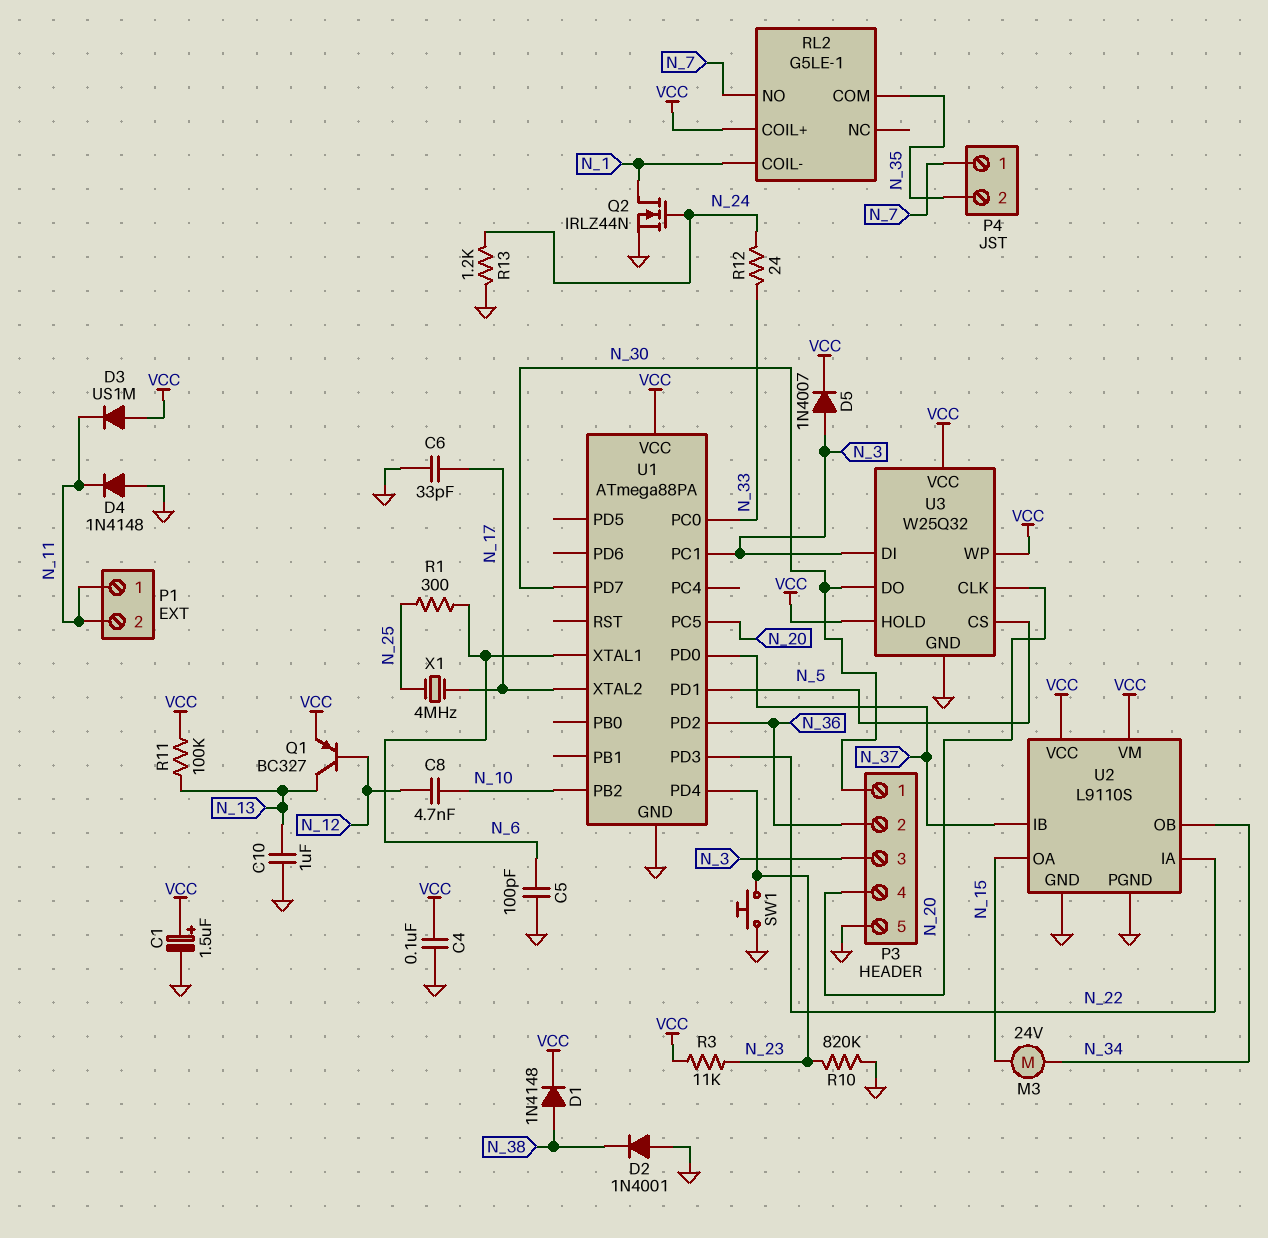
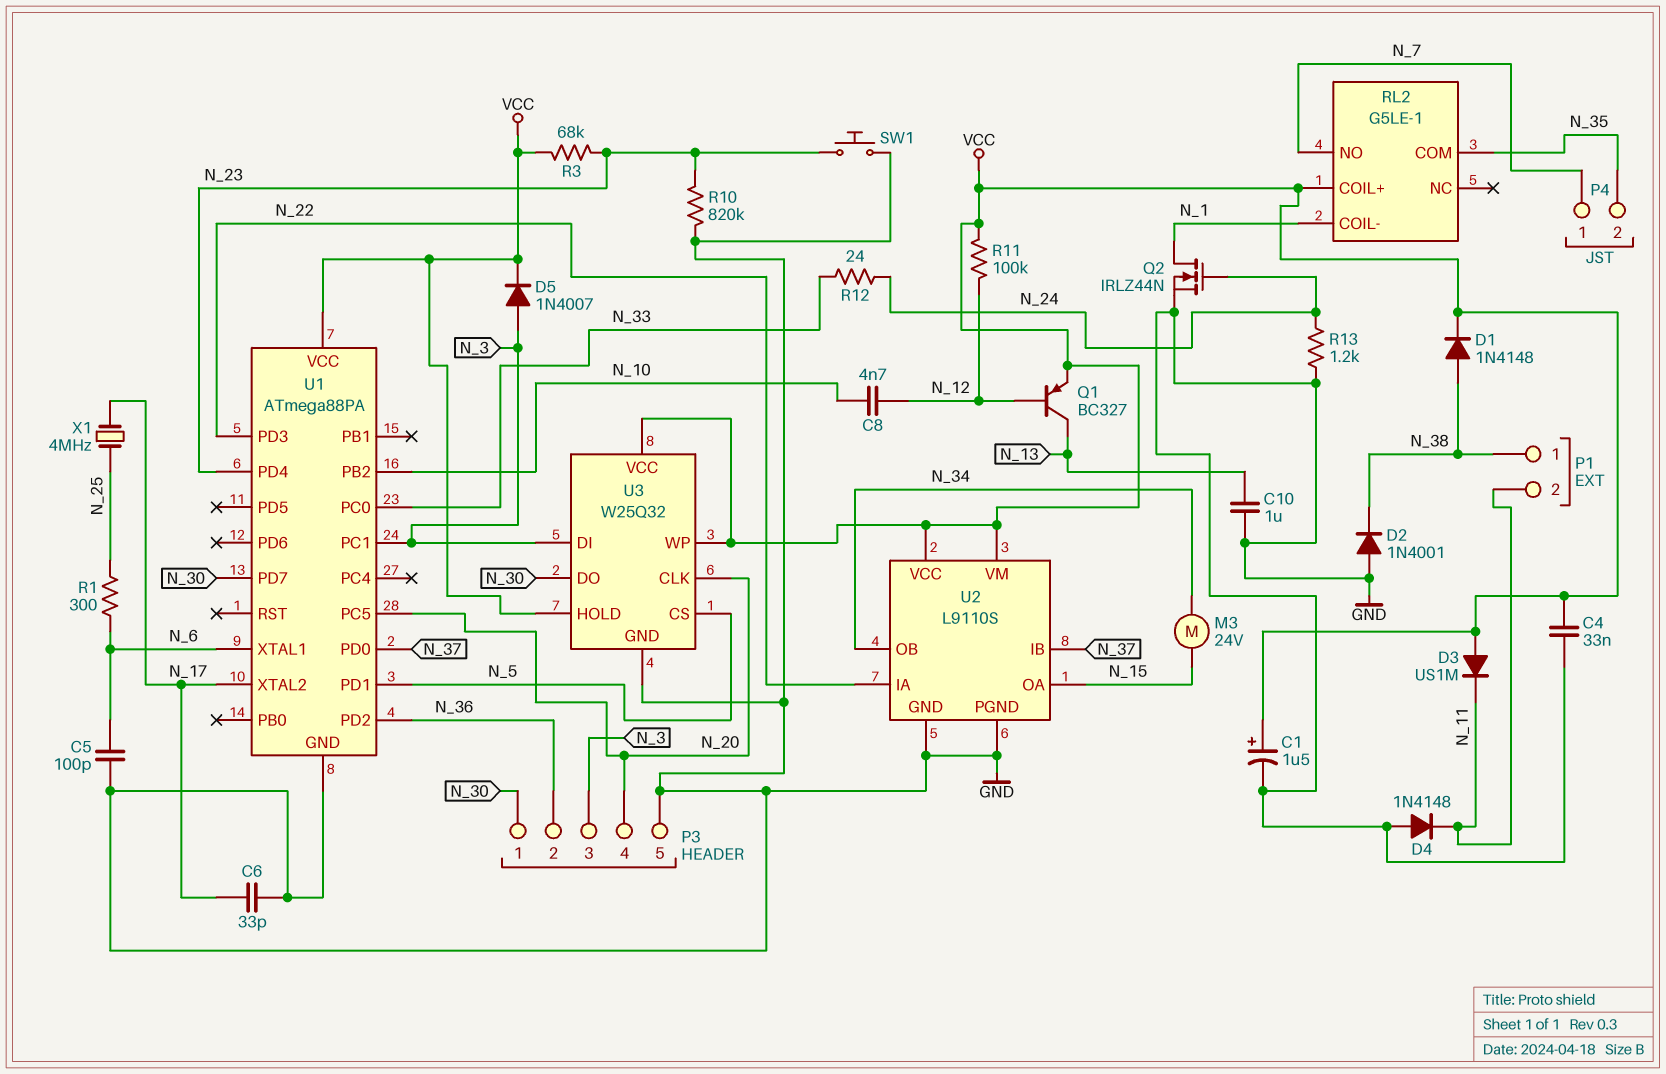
C4: 100nF (GND, VCC) -> 33nF (GND, VCC)
P1 pin 1: N_11 -> N_38
R3: 11k (N_23, VCC) -> 68k (N_23, VCC)
R11: 100k (N_13, VCC) -> 100k (N_12, VCC)

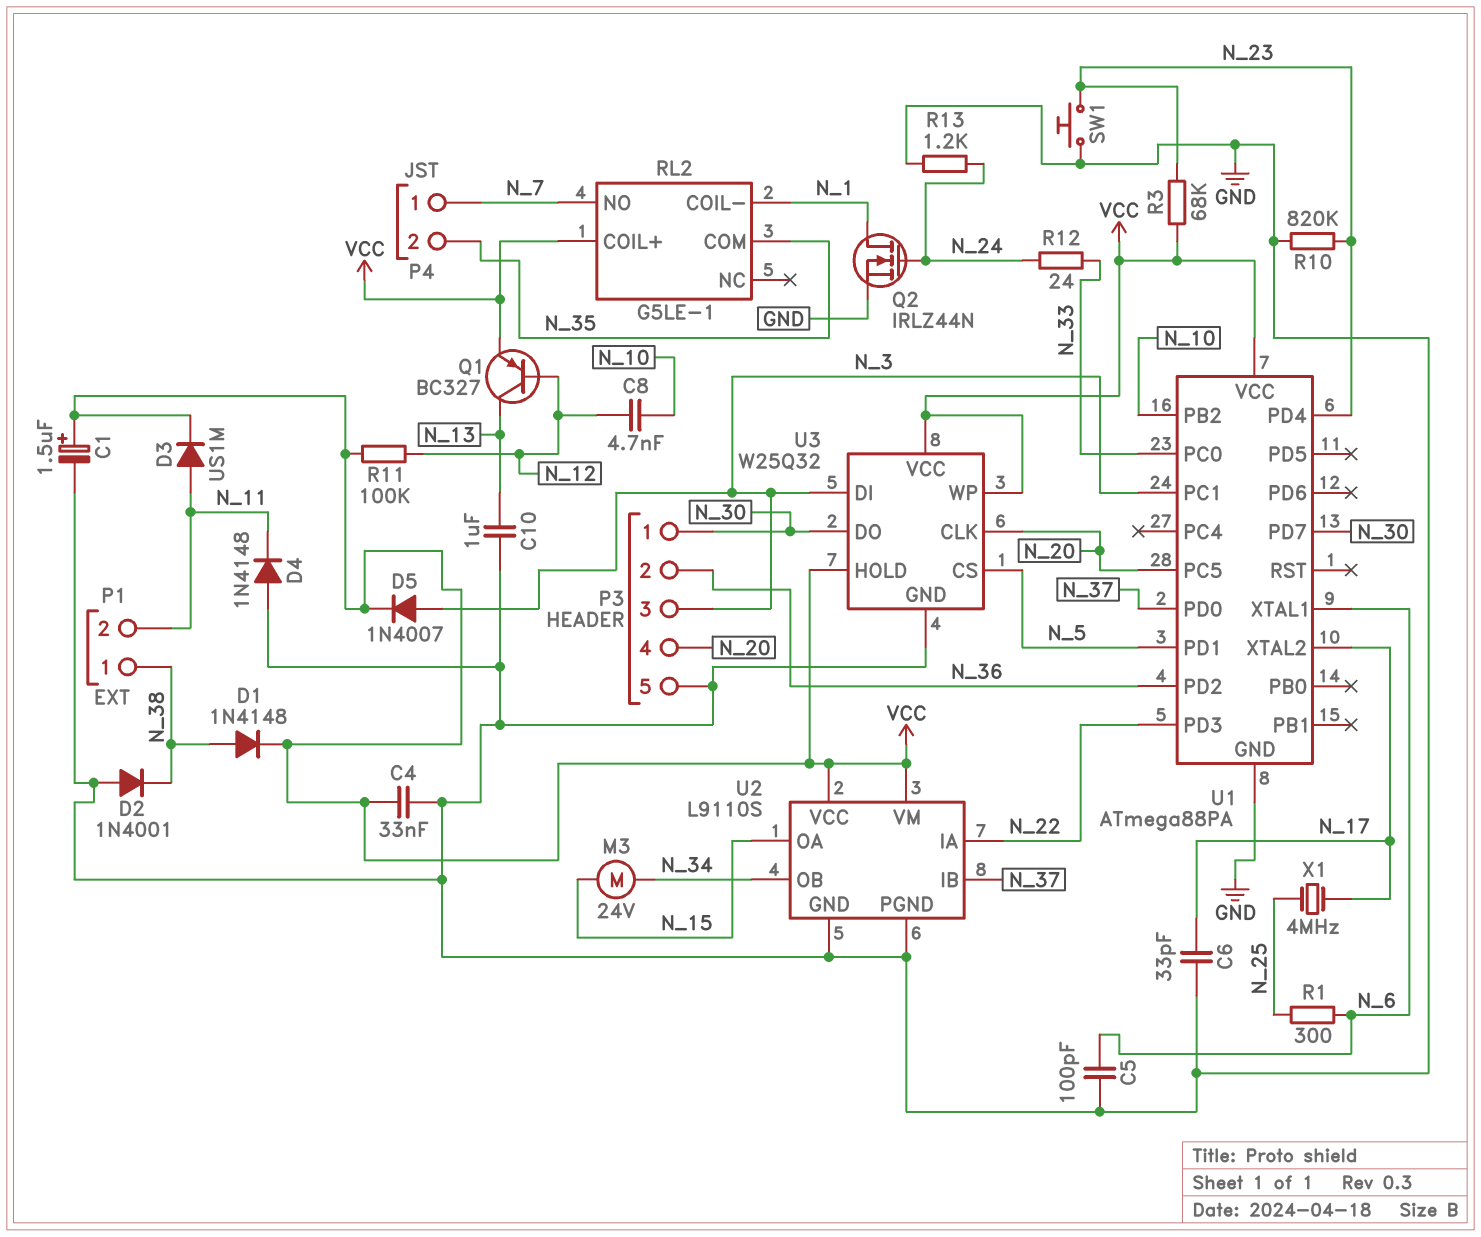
D3: diode US1M (A VCC, K N_11) -> diode US1M (A N_11, K VCC)

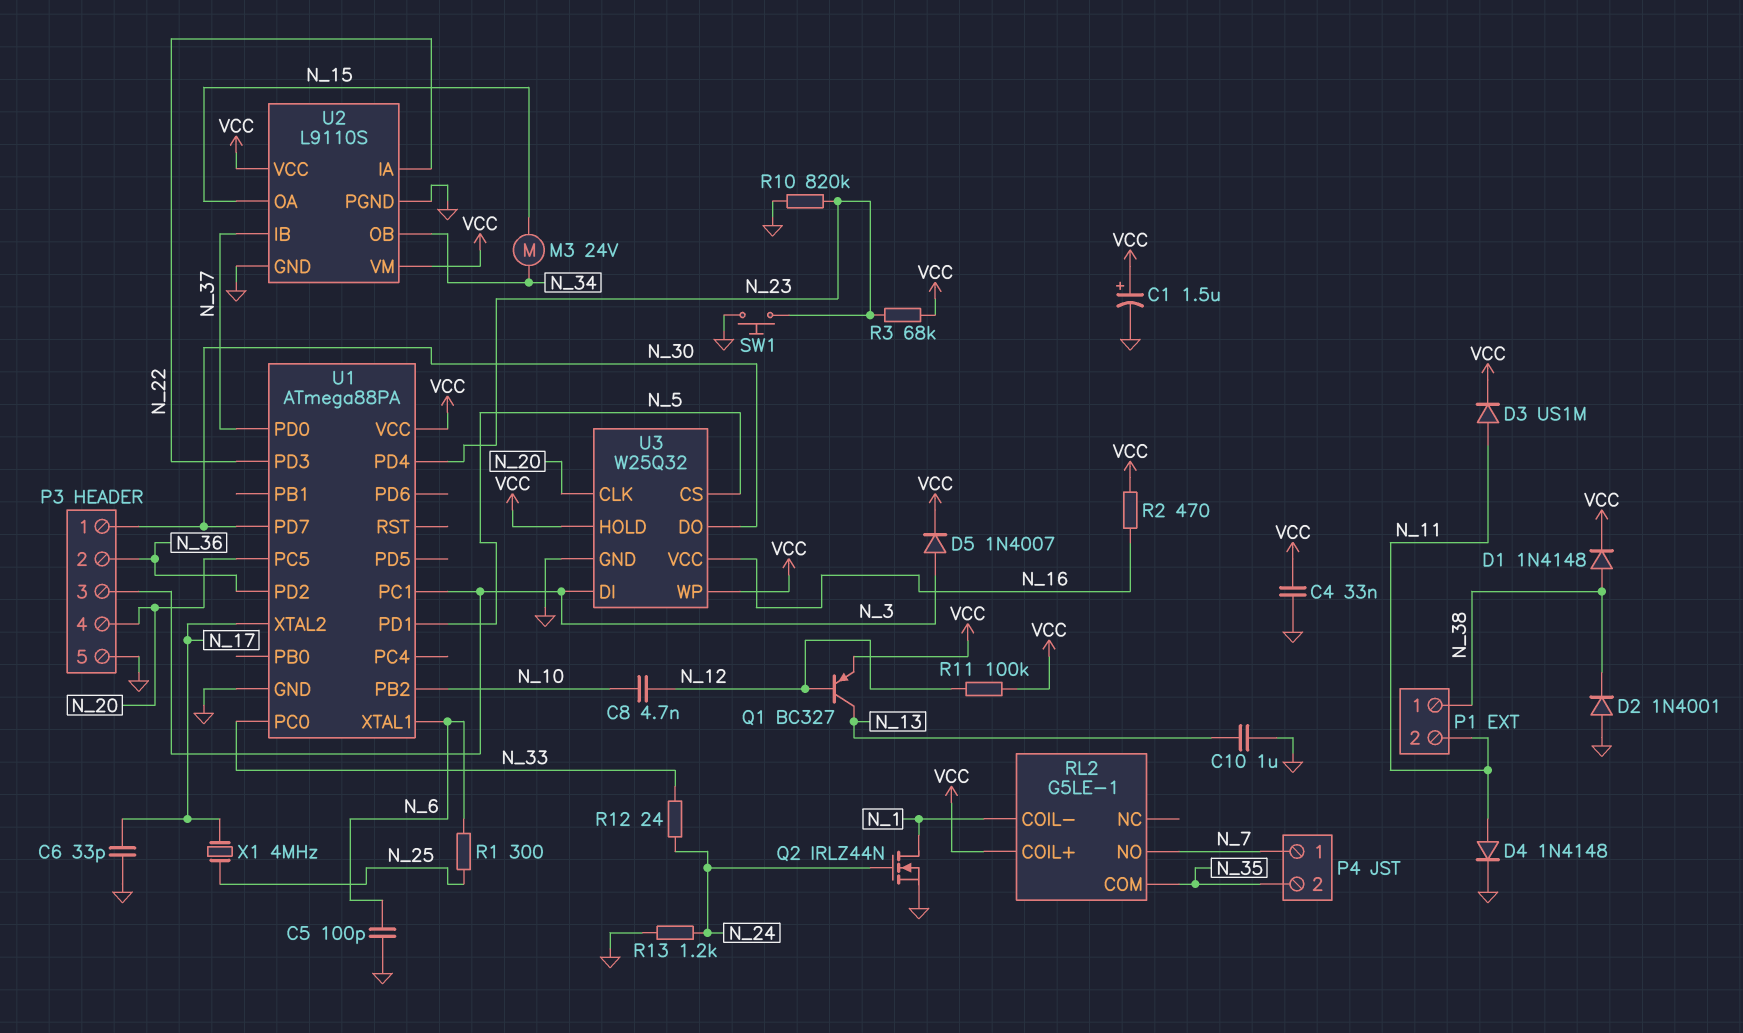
D4: diode 1N4148 (A GND, K N_11) -> diode 1N4148 (A N_11, K GND)
R2: none -> 470 (N_16, VCC)
U3 pin VCC: VCC -> N_16

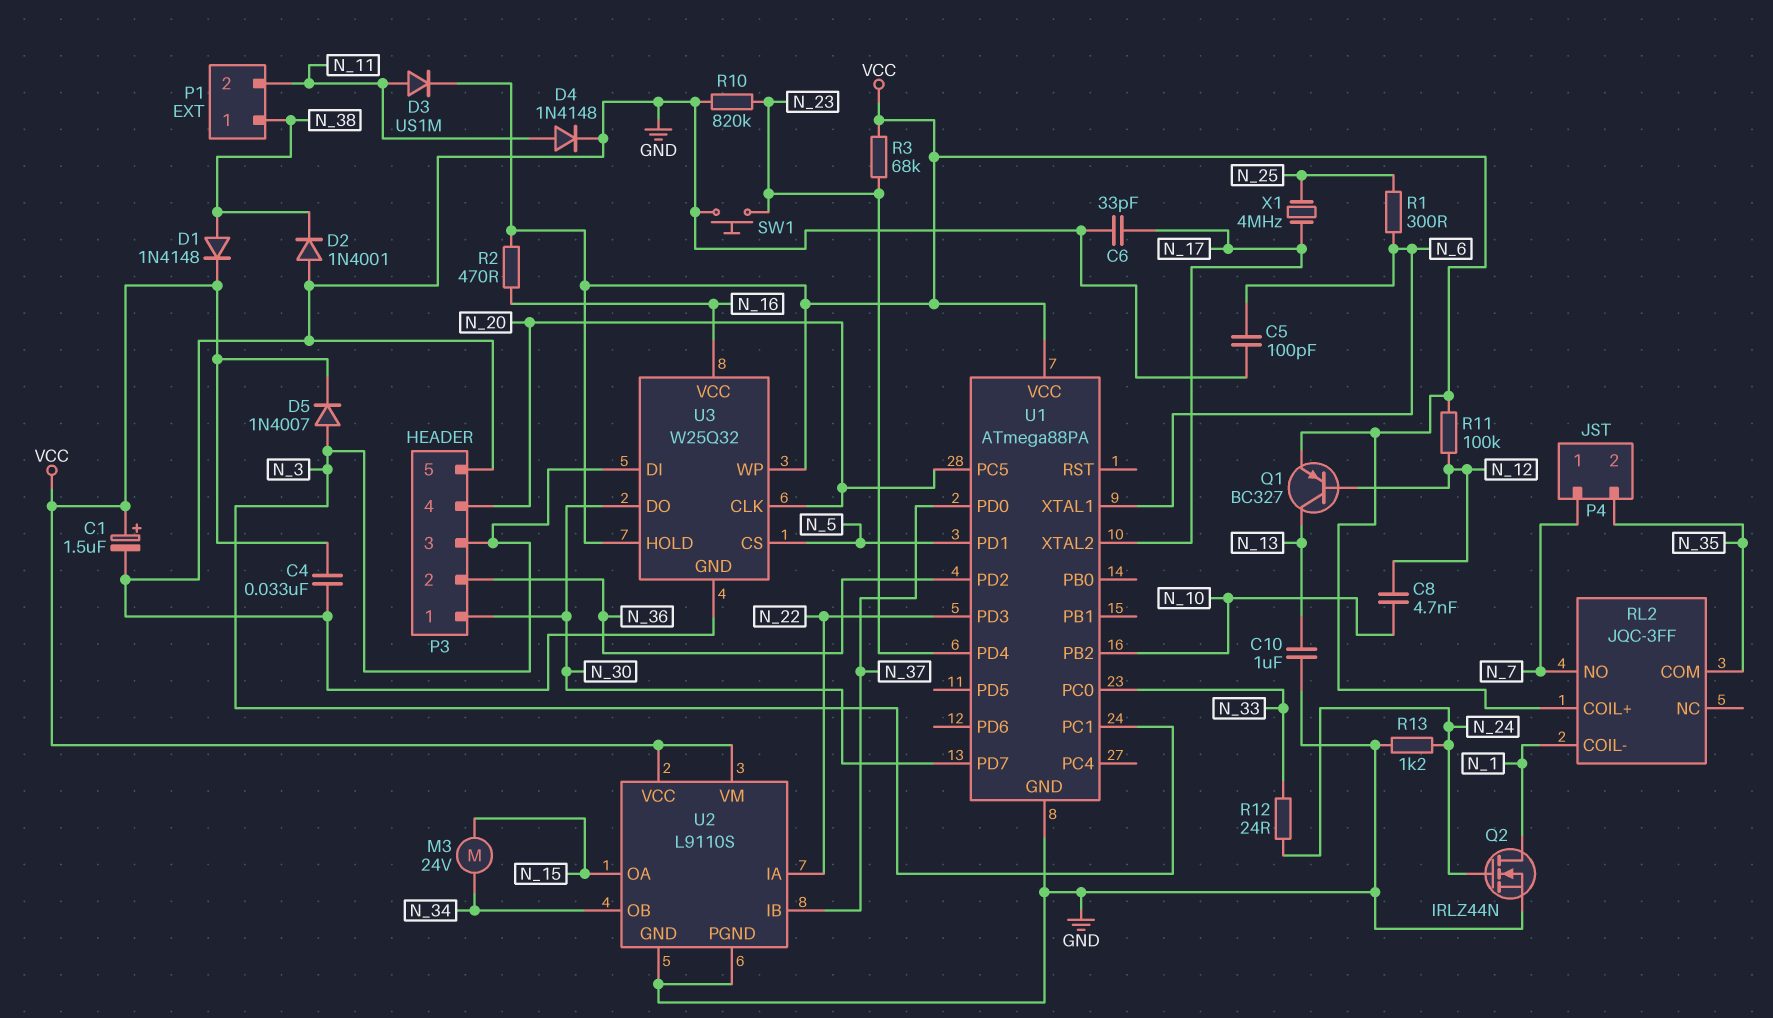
RL2: G5LE-1 -> JQC-3FF

